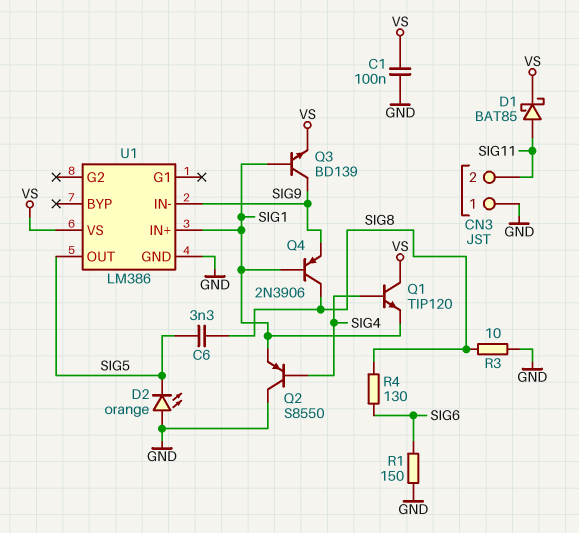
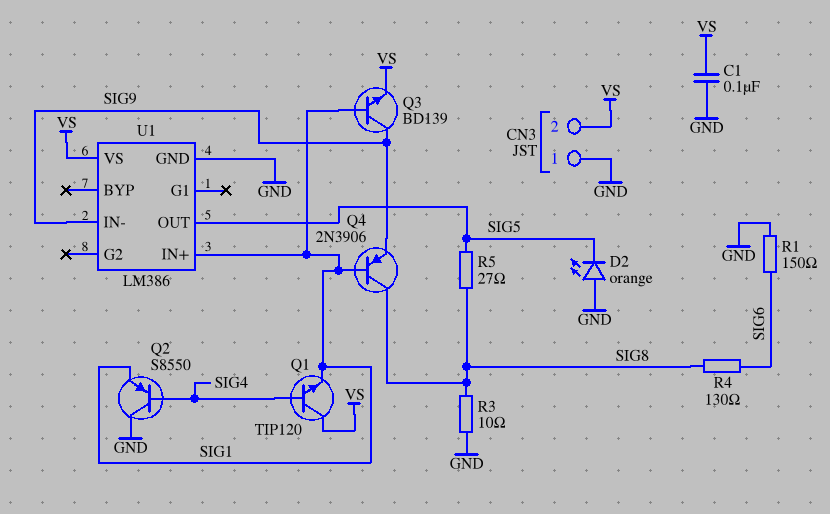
C6: 3.3nF (SIG5, SIG8) -> none
CN3 pin 2: SIG11 -> VS
D1: schottky BAT85 (A SIG11, K VS) -> none
R5: none -> 27 (SIG5, SIG8)

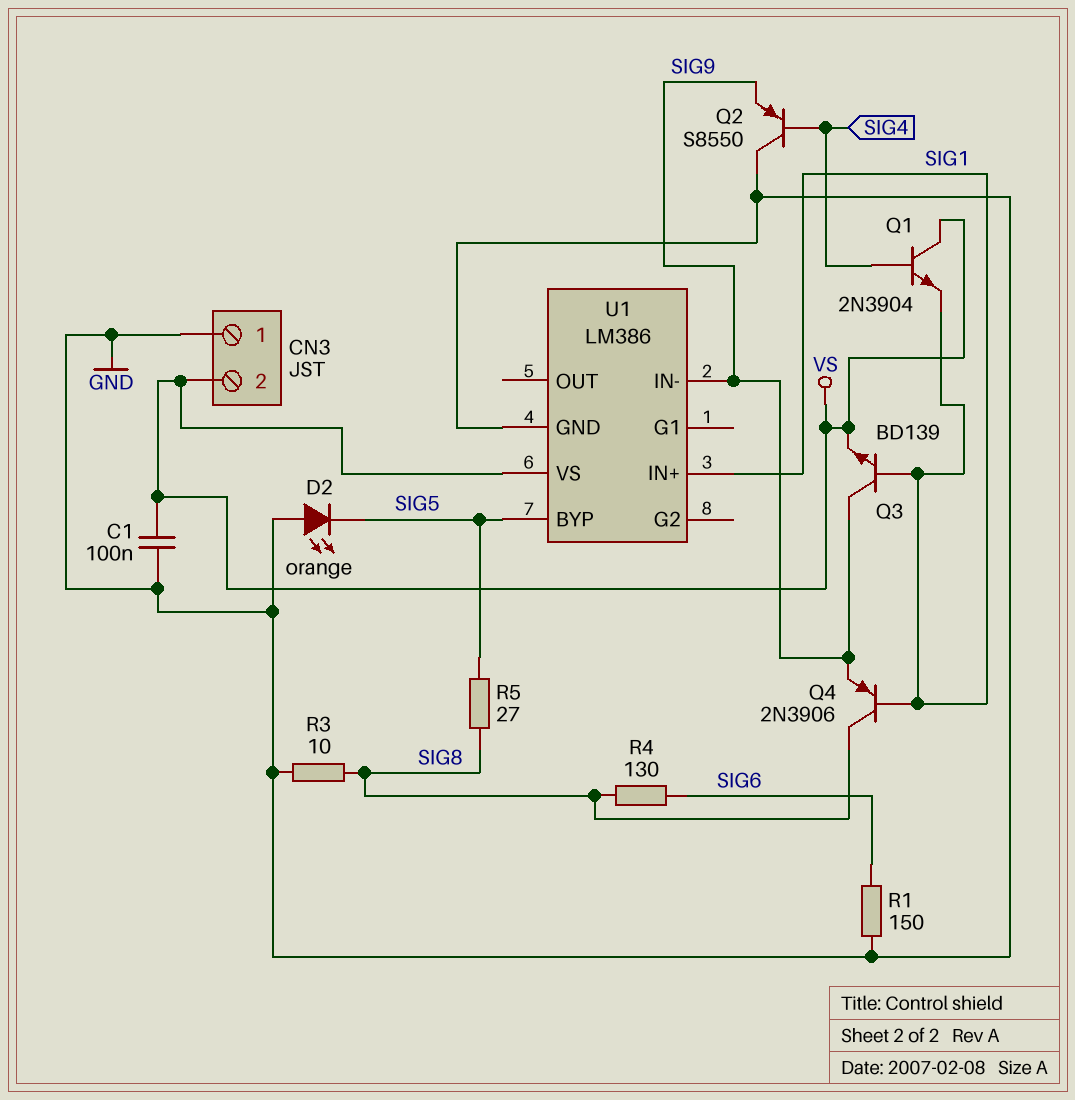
Q1: NPN TIP120 (B SIG4, C VS, E SIG1) -> NPN 2N3904 (B SIG4, C VS, E SIG1)
Q2: PNP S8550 (B SIG4, C GND, E SIG1) -> PNP S8550 (B SIG4, C GND, E SIG9)
U1 pin BYP: none -> SIG5
U1 pin OUT: SIG5 -> none

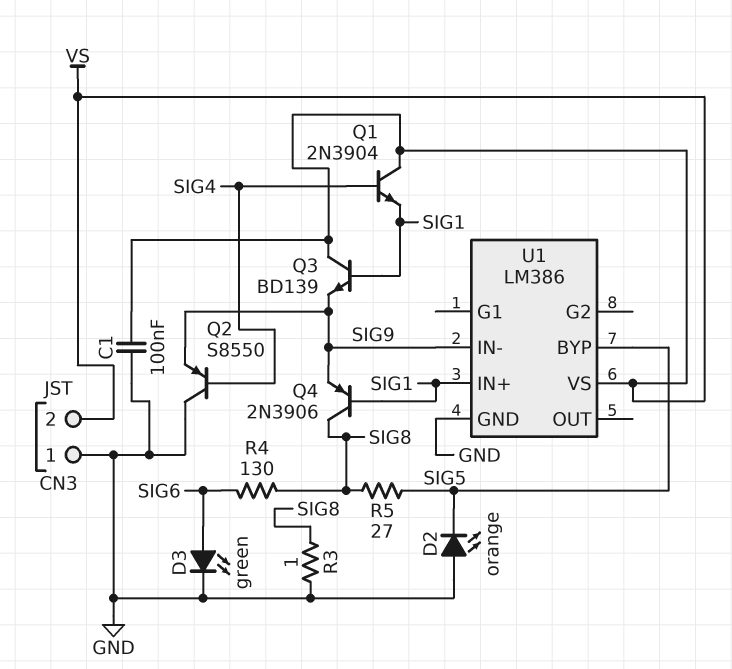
D3: none -> LED green (A SIG6, K GND)
Q3: NPN BD139 (B SIG1, C SIG9, E VS) -> NPN BD139 (B SIG1, C VS, E SIG9)
R1: 150 (GND, SIG6) -> none
R3: 10 (GND, SIG8) -> 1 (GND, SIG8)

